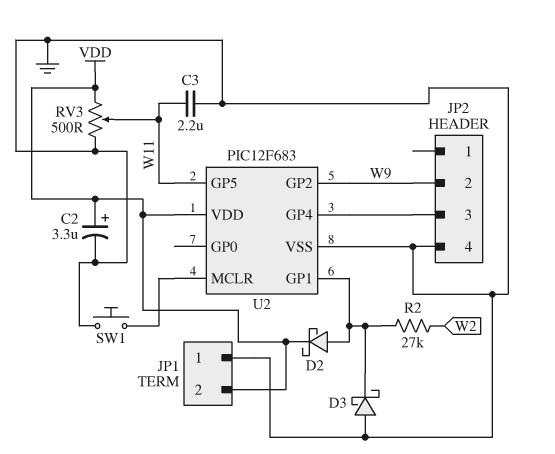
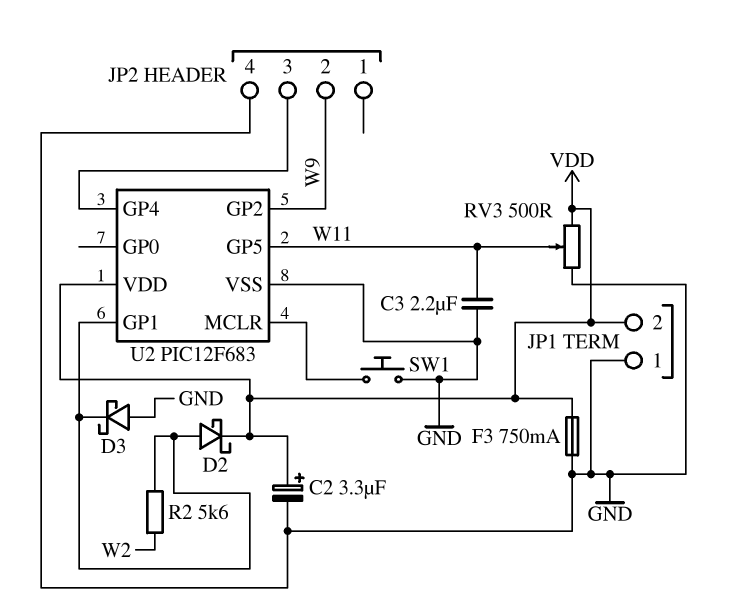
F3: none -> 750mA (GND, VDD)
R2: 27k (U2/GP1, W2) -> 5.6k (U2/GP1, W2)

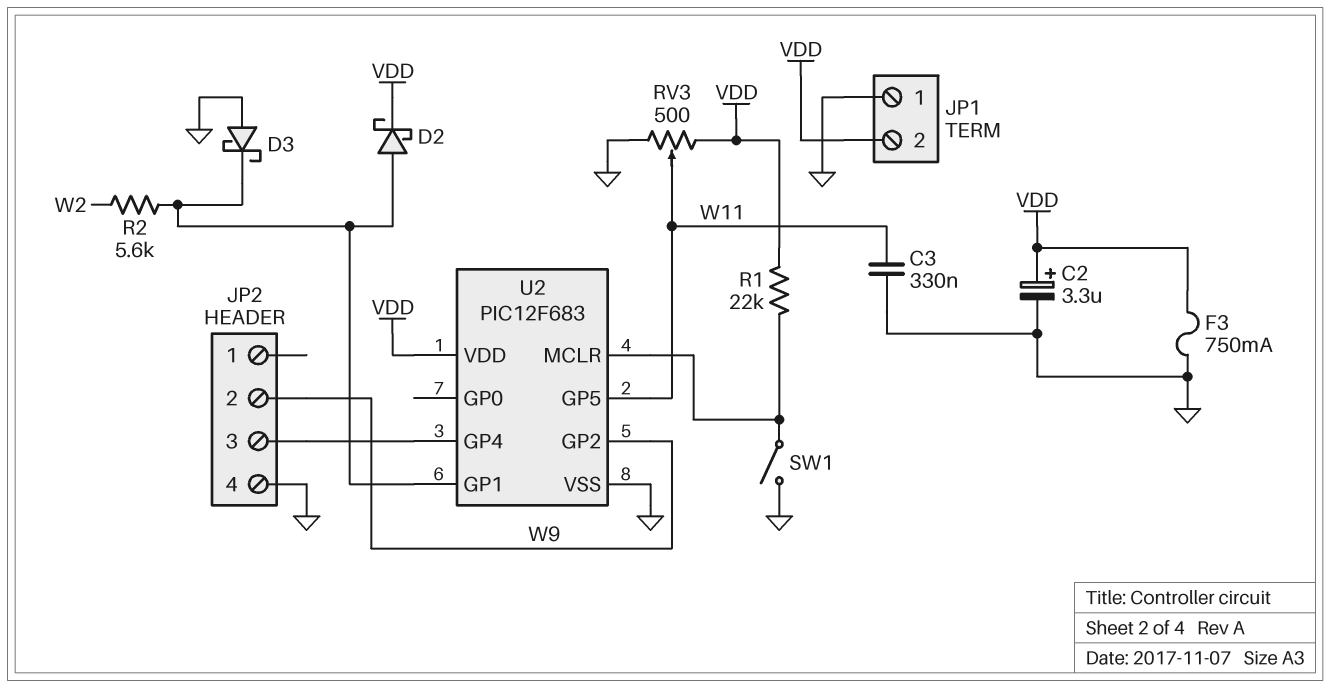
C3: 2.2uF (GND, W11) -> 330nF (GND, W11)
R1: none -> 22k (U2/MCLR, VDD)
SW1: button (GND, U2/MCLR) -> switch (GND, U2/MCLR)

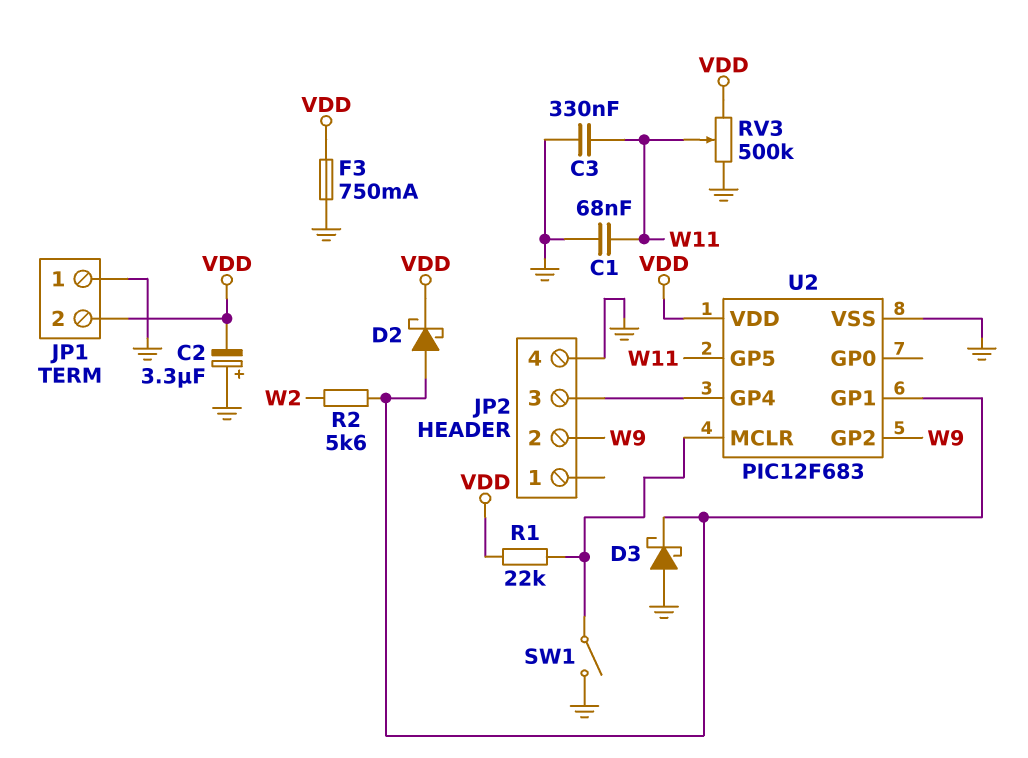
C1: none -> 68nF (GND, W11)
C2: 3.3uF (plus VDD, minus GND) -> 3.3uF (plus GND, minus VDD)
RV3: 500 (GND, VDD, wiper W11) -> 500k (GND, VDD, wiper W11)

